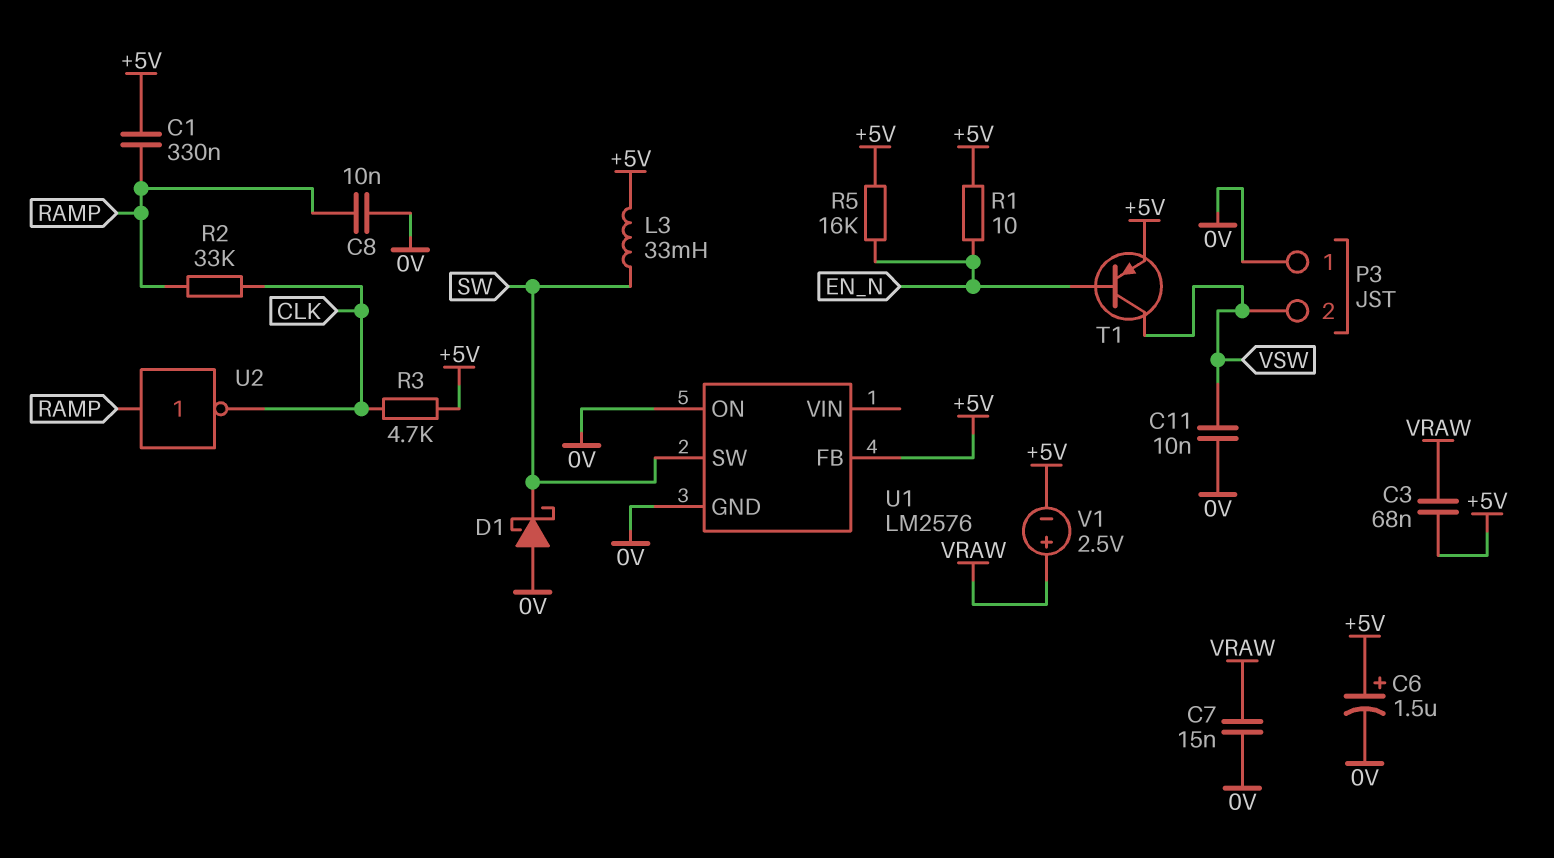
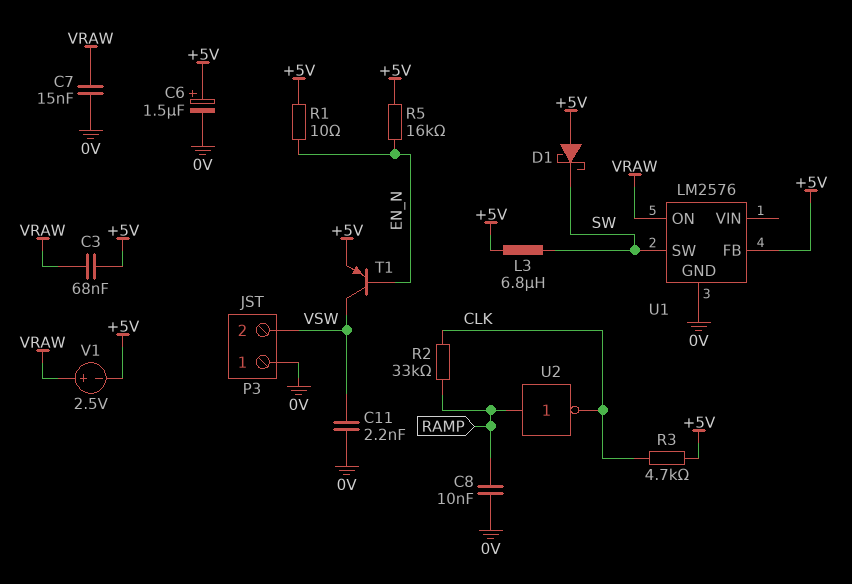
C1: 330nF (+5V, RAMP) -> none
C11: 10nF (0V, VSW) -> 2.2nF (0V, VSW)
D1: schottky (A 0V, K SW) -> schottky (A +5V, K SW)
L3: 33mH (+5V, SW) -> 6.8uH (+5V, SW)
U1 pin ON: 0V -> VRAW

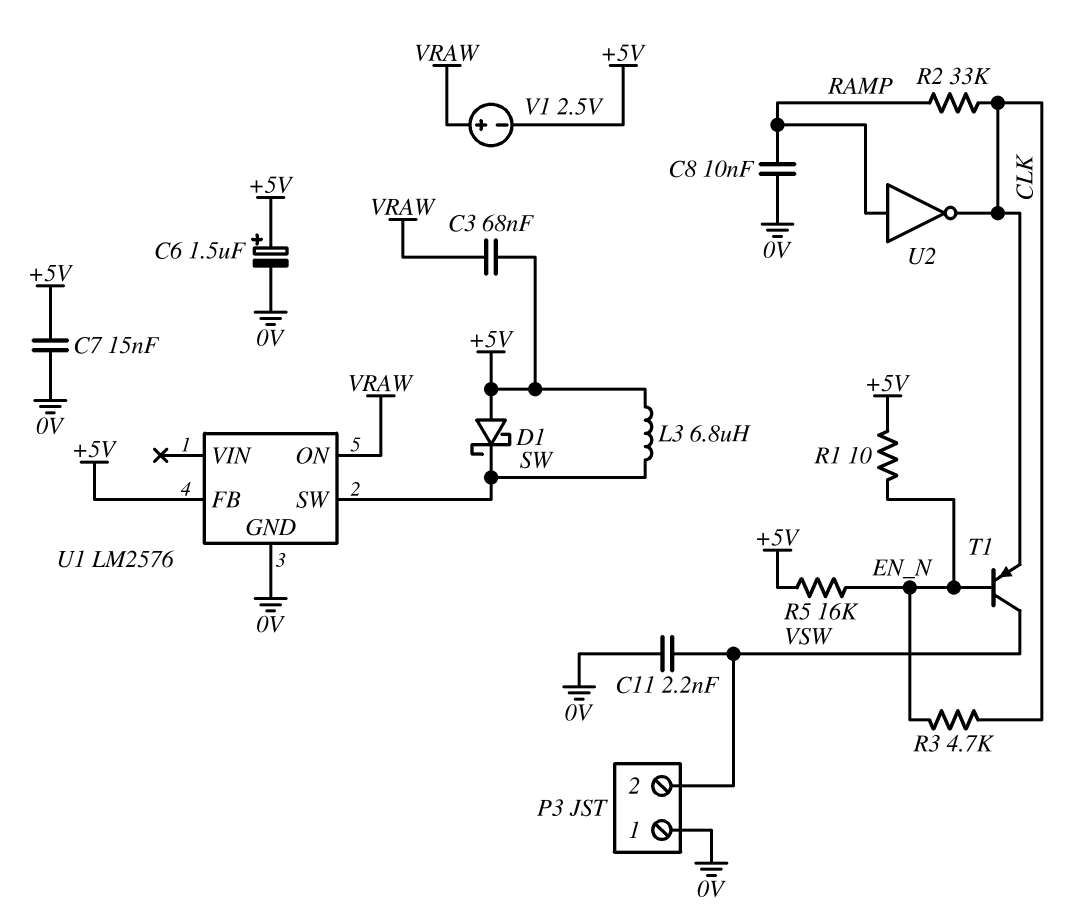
C7: 15nF (0V, VRAW) -> 15nF (+5V, 0V)
R3: 4.7k (+5V, CLK) -> 4.7k (CLK, EN_N)
T1: PNP (B EN_N, C VSW, E +5V) -> PNP (B EN_N, C VSW, E CLK)

